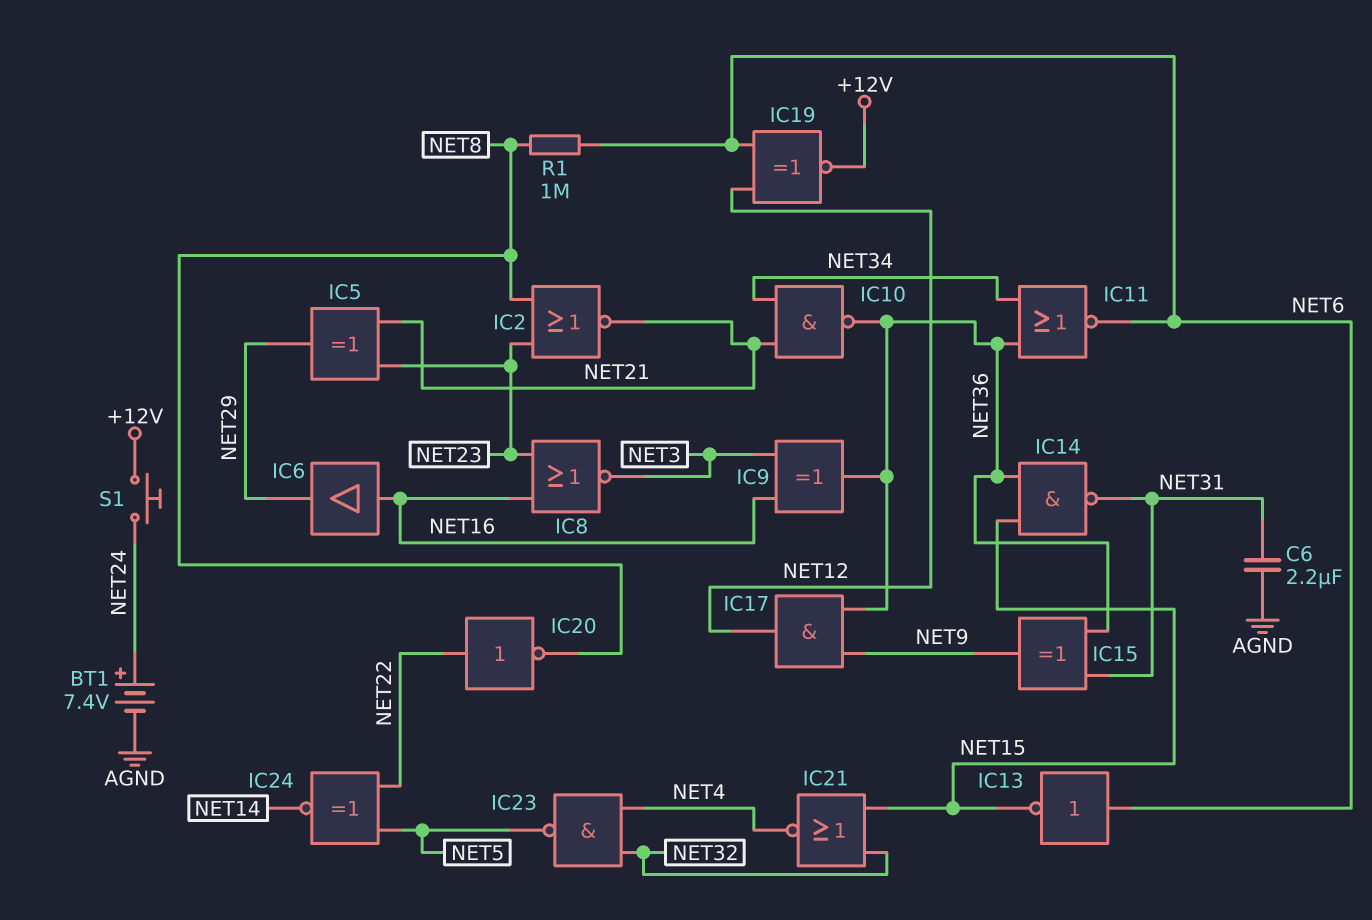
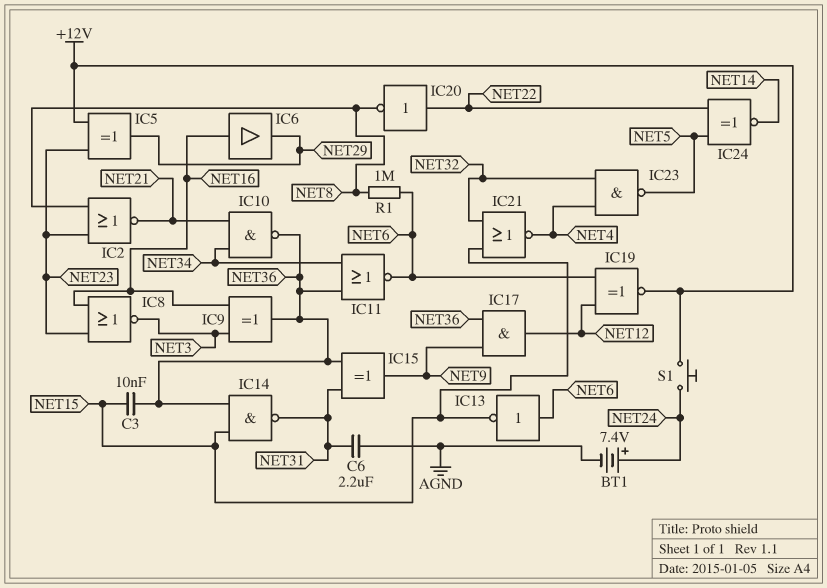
C3: none -> 10nF (NET15, NET36)
IC5: XOR (in NET21, in NET23, out NET29) -> XOR (in +12V, in NET23, out NET29)

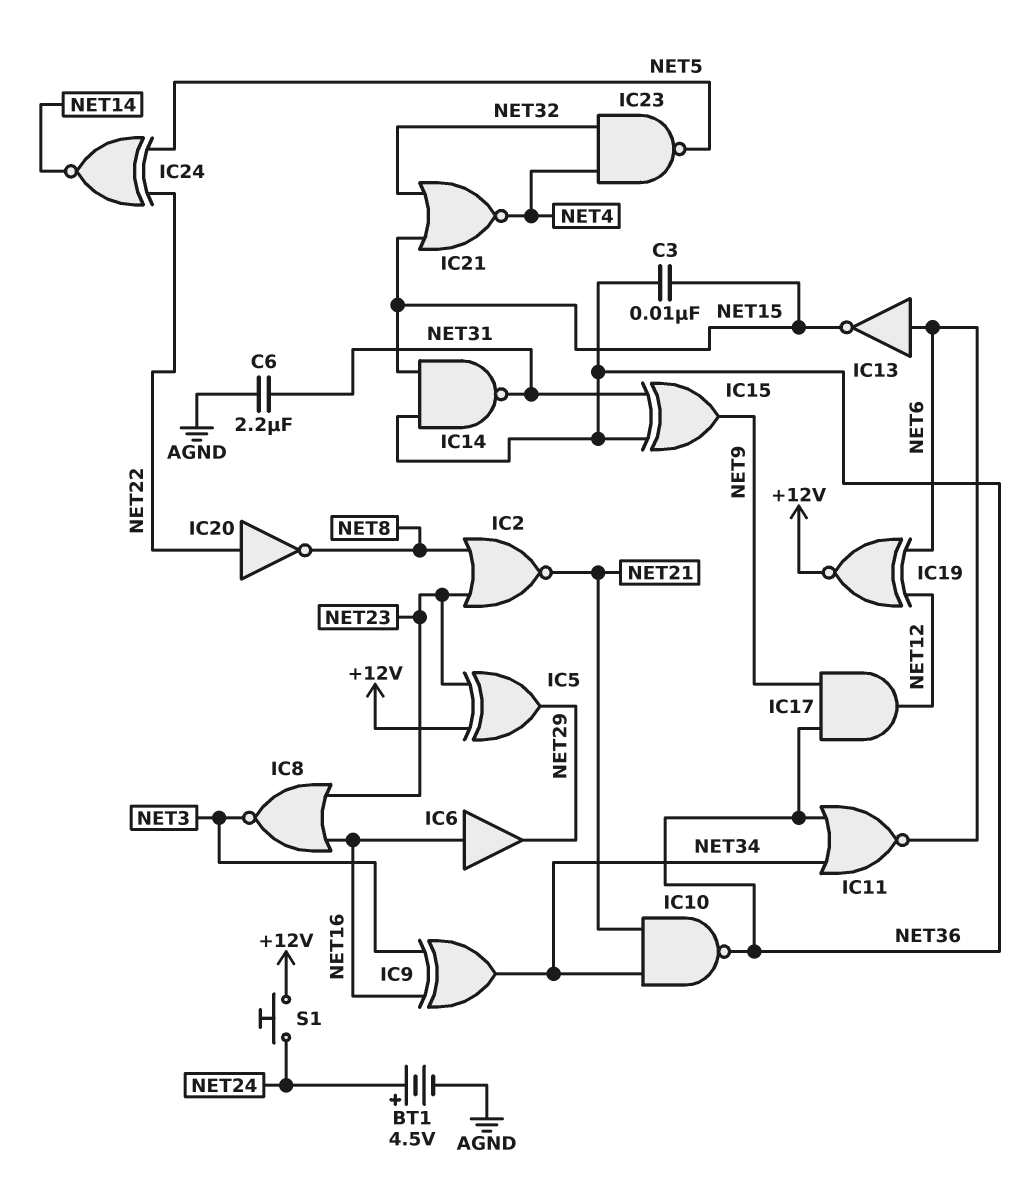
BT1: 7.4V (plus NET24, minus AGND) -> 4.5V (plus NET24, minus AGND)
IC9: XOR (in NET3, in NET16, out NET36) -> XOR (in NET3, in NET16, out NET34)
R1: 1M (NET6, NET8) -> none

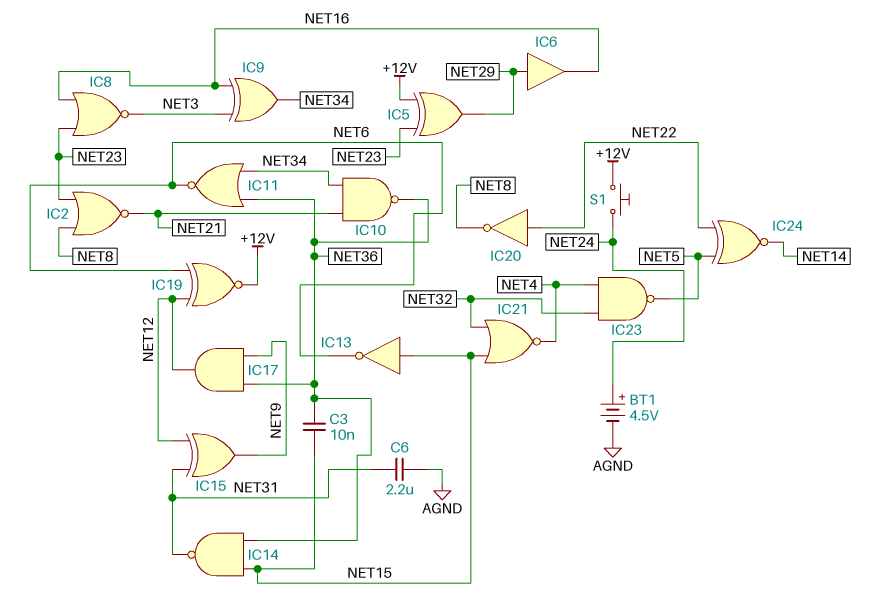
IC6: buffer (in NET16, out NET29) -> buffer (in NET29, out NET16)
IC13: NOT (in NET6, out NET15) -> NOT (in NET15, out NET6)
IC15: XOR (in NET31, in NET36, out NET9) -> XOR (in NET12, in NET31, out NET9)

